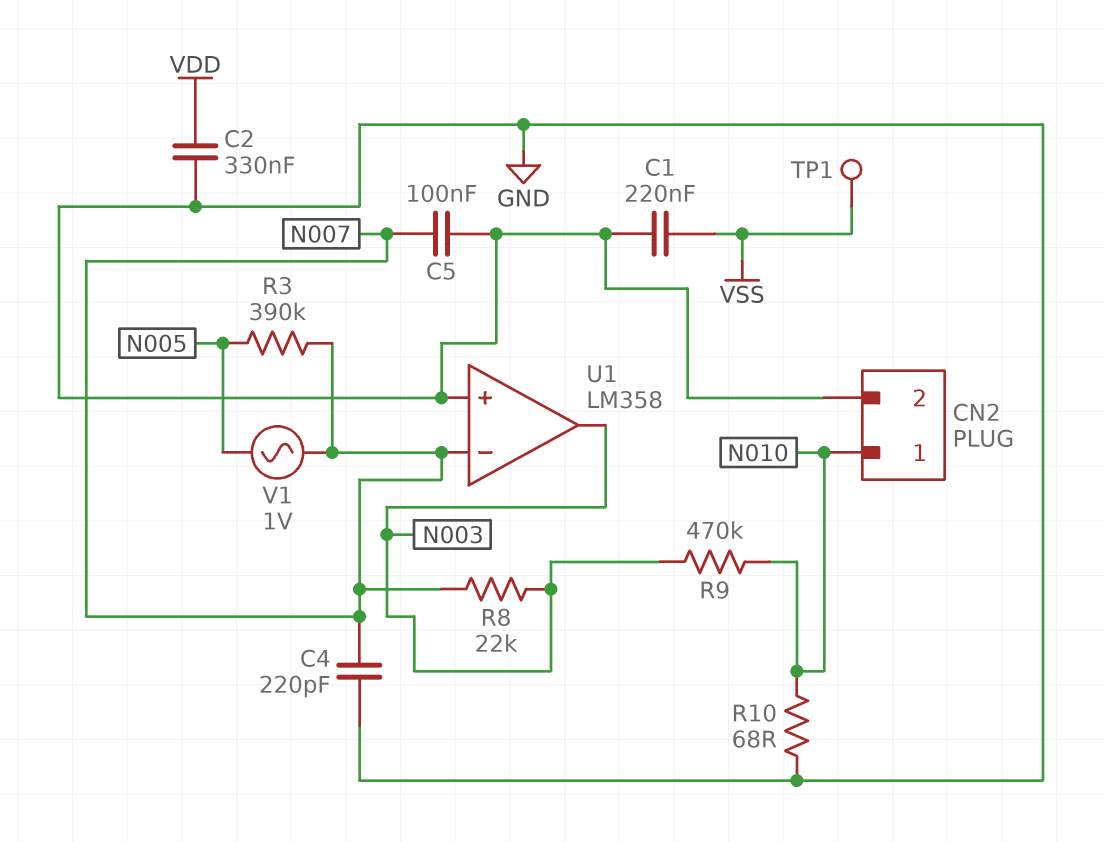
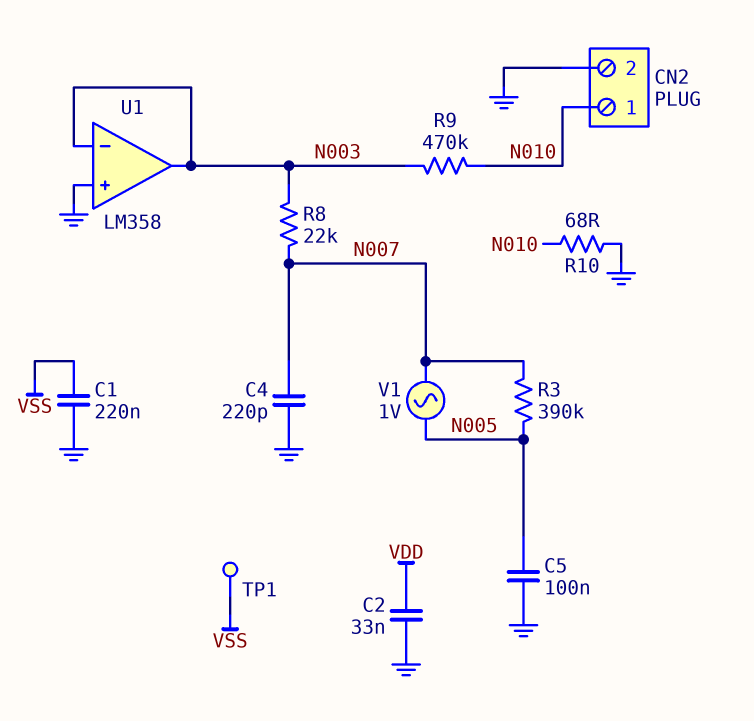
C2: 330nF (GND, VDD) -> 33nF (GND, VDD)
C5: 100nF (GND, N007) -> 100nF (GND, N005)
U1 pin in-: N007 -> N003

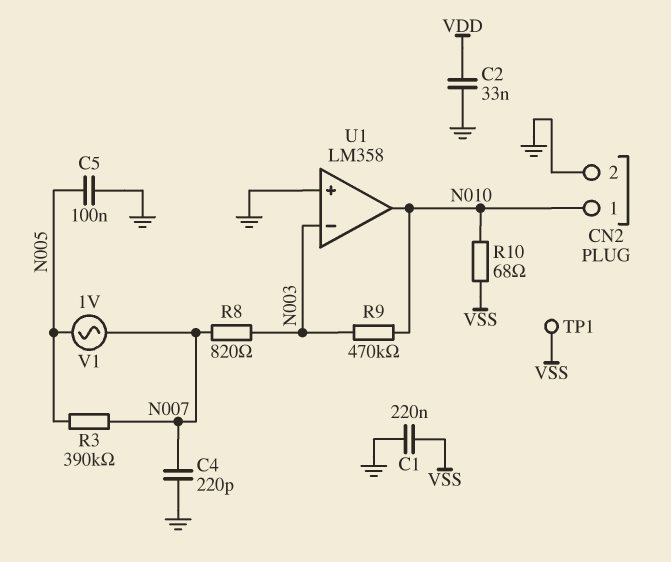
R8: 22k (N003, N007) -> 820 (N003, N007)
R10: 68 (GND, N010) -> 68 (N010, VSS)
U1 pin out: N003 -> N010

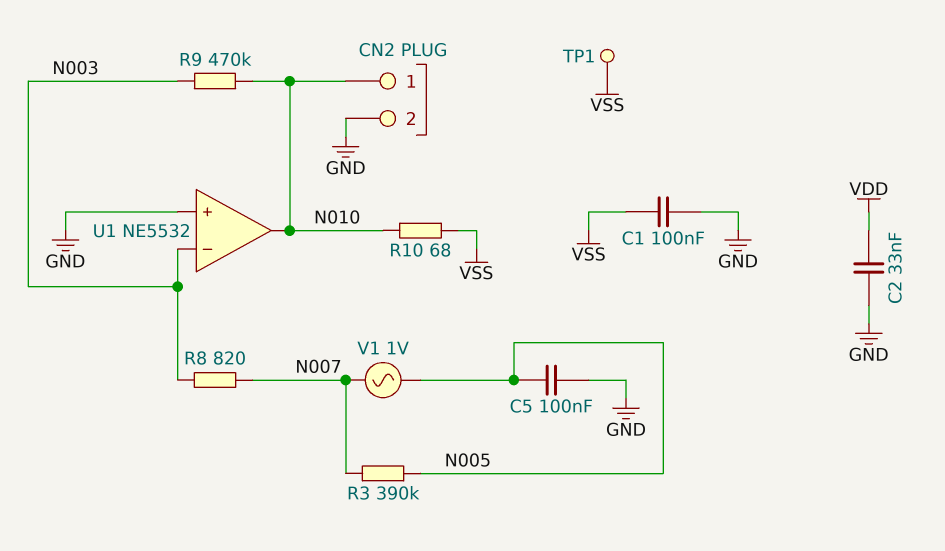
C1: 220nF (GND, VSS) -> 100nF (GND, VSS)
C4: 220pF (GND, N007) -> none
U1: LM358 -> NE5532

